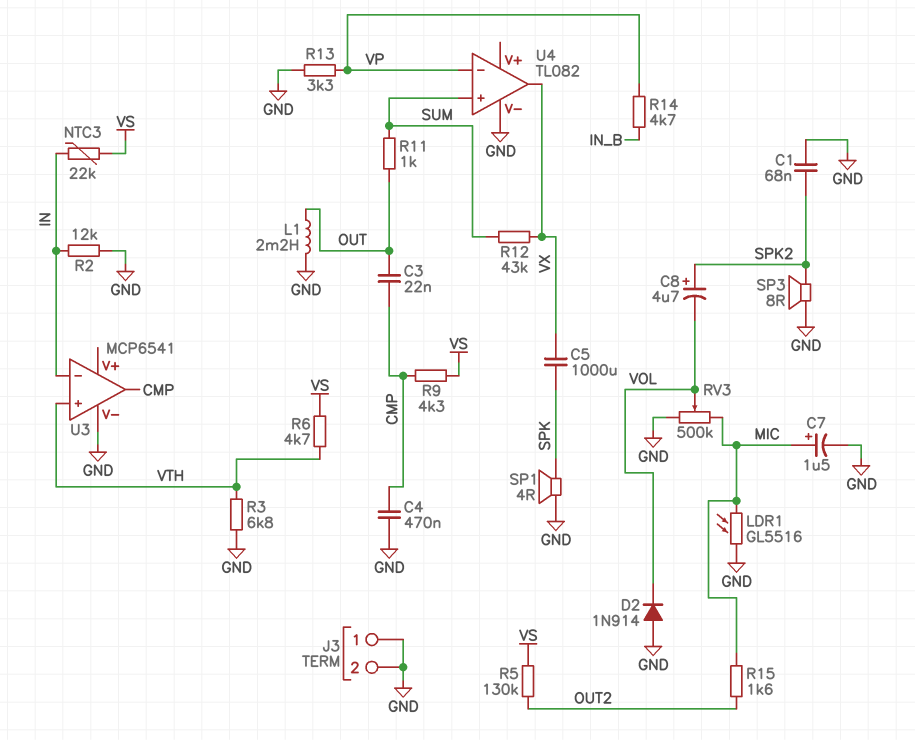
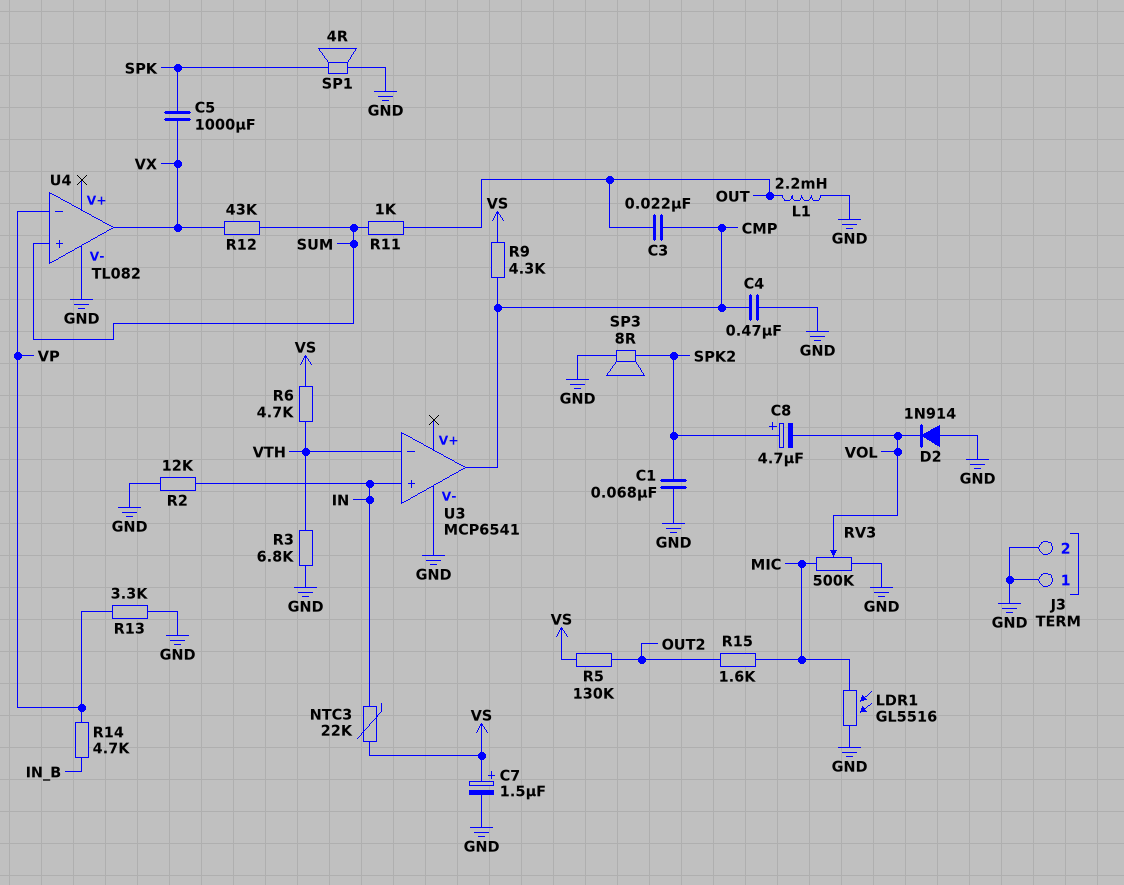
C7: 1.5uF (plus MIC, minus GND) -> 1.5uF (plus VS, minus GND)
U3 pin in+: VTH -> IN
U3 pin in-: IN -> VTH

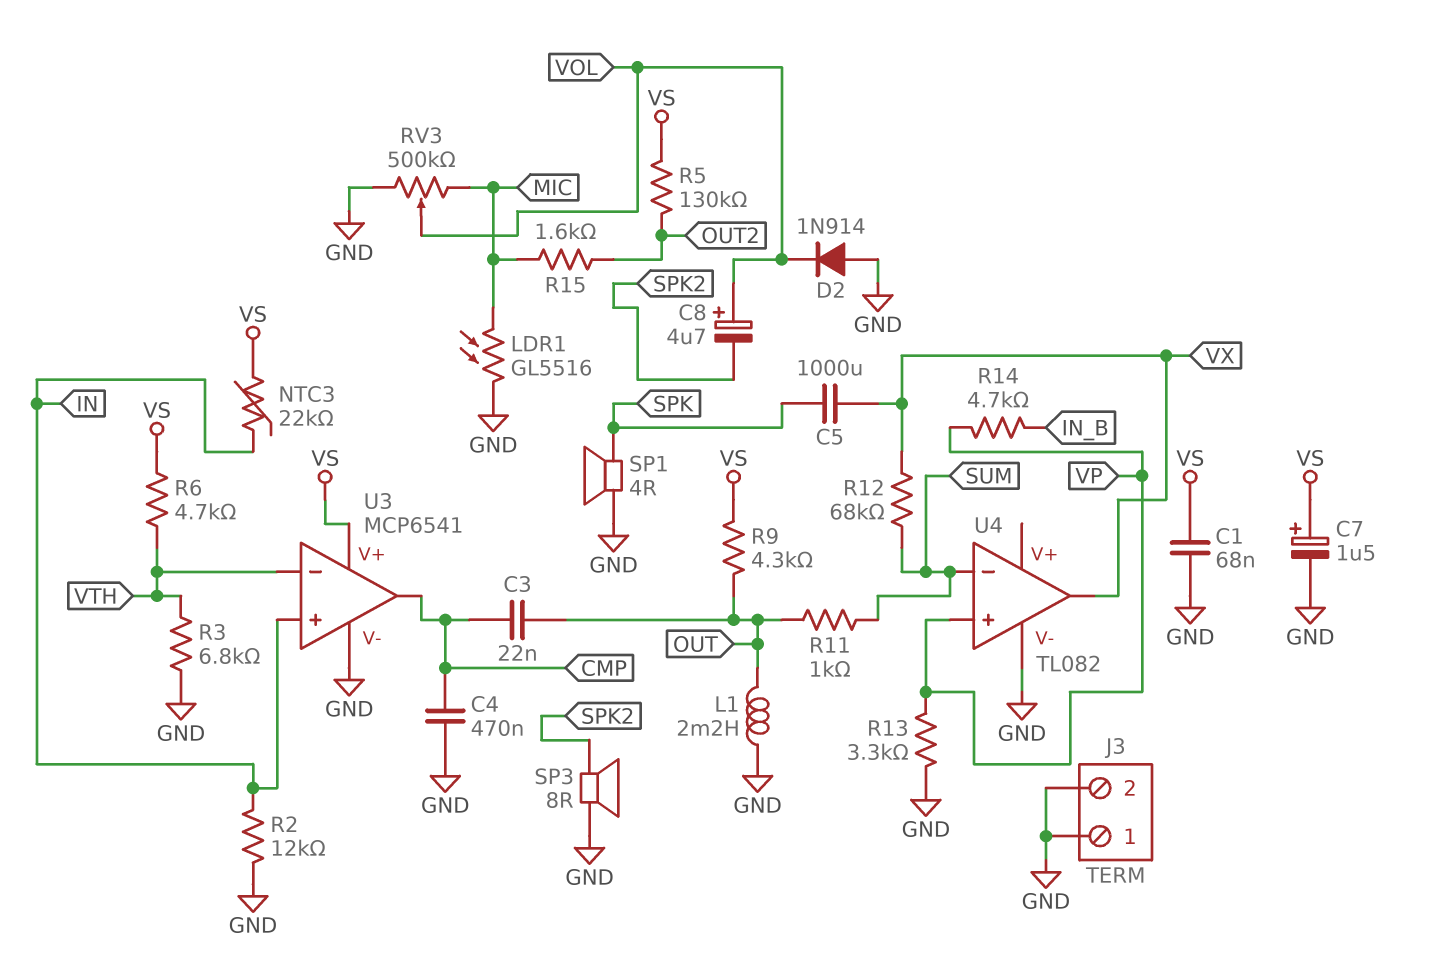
C1: 68nF (GND, SPK2) -> 68nF (GND, VS)
C8: 4.7uF (plus SPK2, minus VOL) -> 4.7uF (plus VOL, minus SPK2)
R9: 4.3k (CMP, VS) -> 4.3k (OUT, VS)
R12: 43k (SUM, VX) -> 68k (SUM, VX)
U3 pin V+: none -> VS
U4 pin in+: SUM -> VP
U4 pin in-: VP -> SUM

